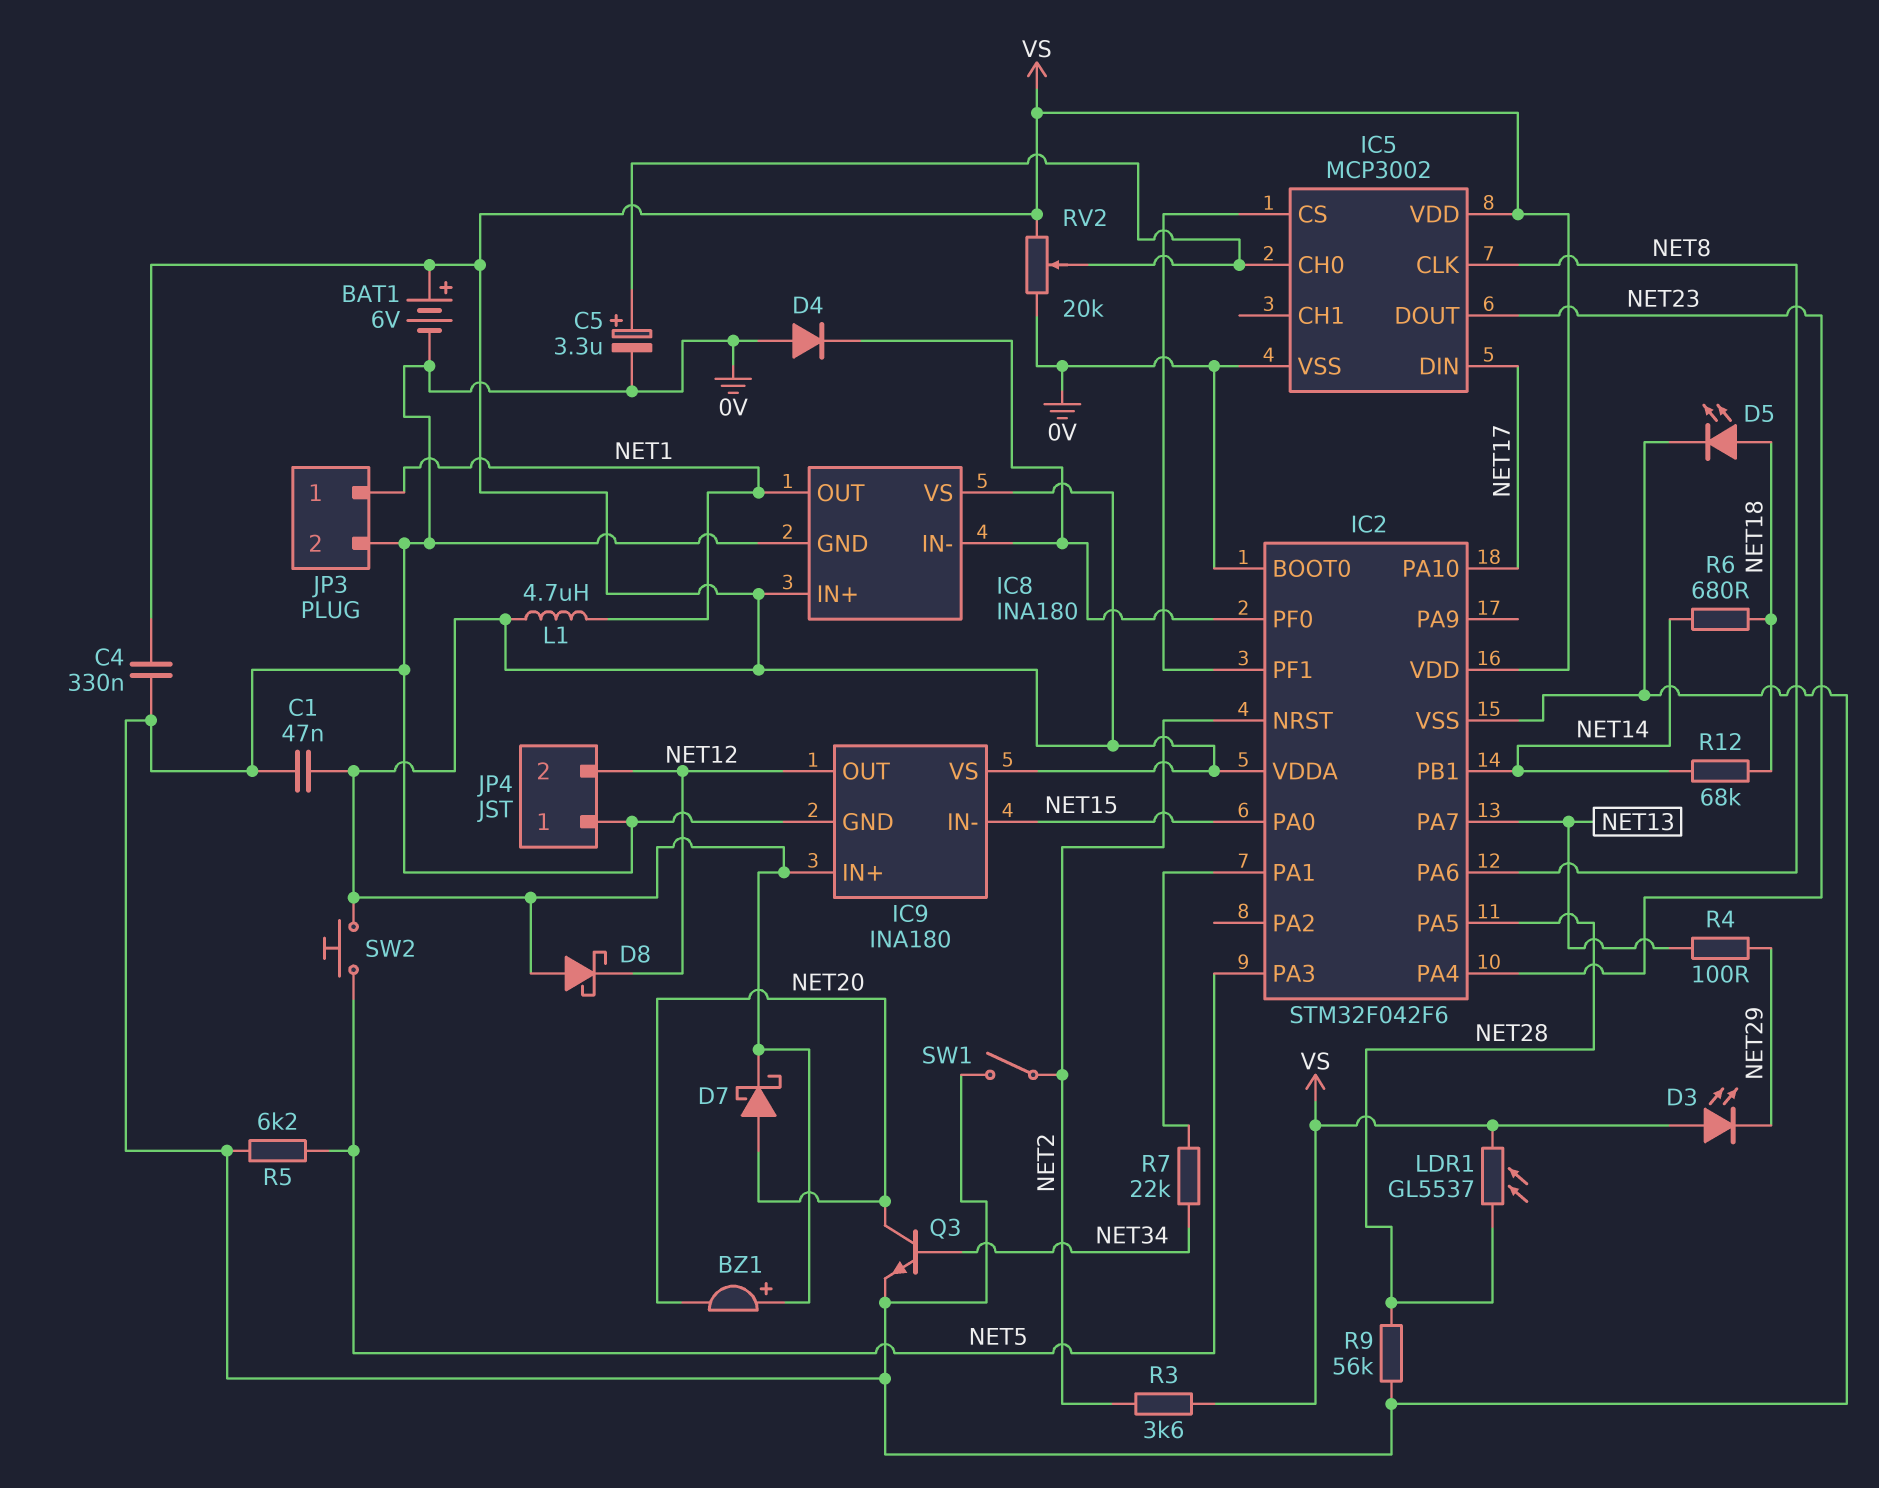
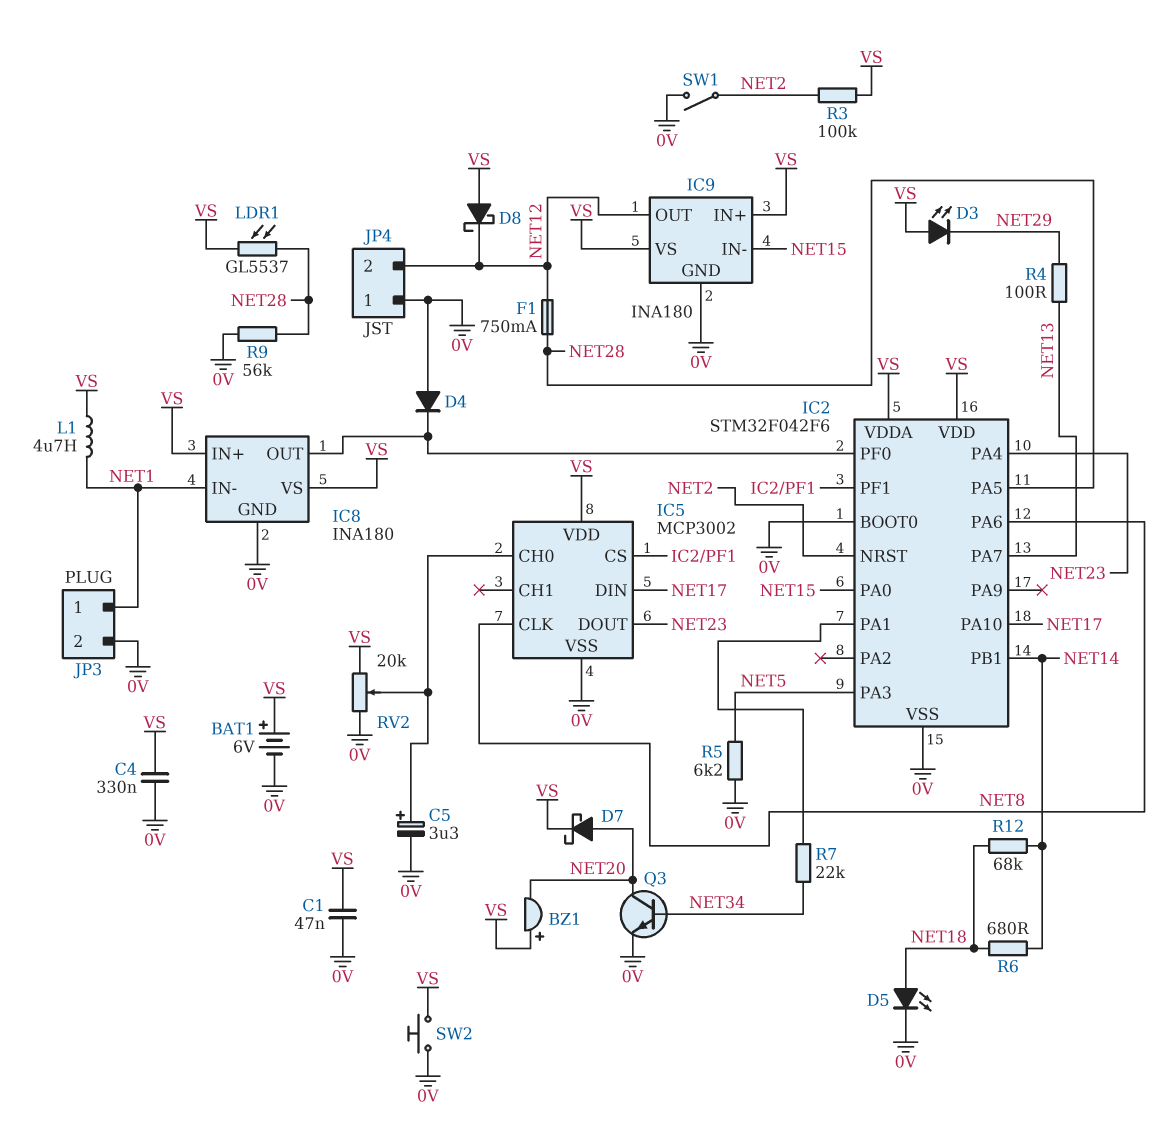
F1: none -> 750mA (NET12, NET28)
IC8 pin IN-: IC2/PF0 -> NET1
IC8 pin OUT: NET1 -> IC2/PF0
R3: 3.6k (NET2, VS) -> 100k (NET2, VS)
SW2: button (NET5, VS) -> button (0V, VS)

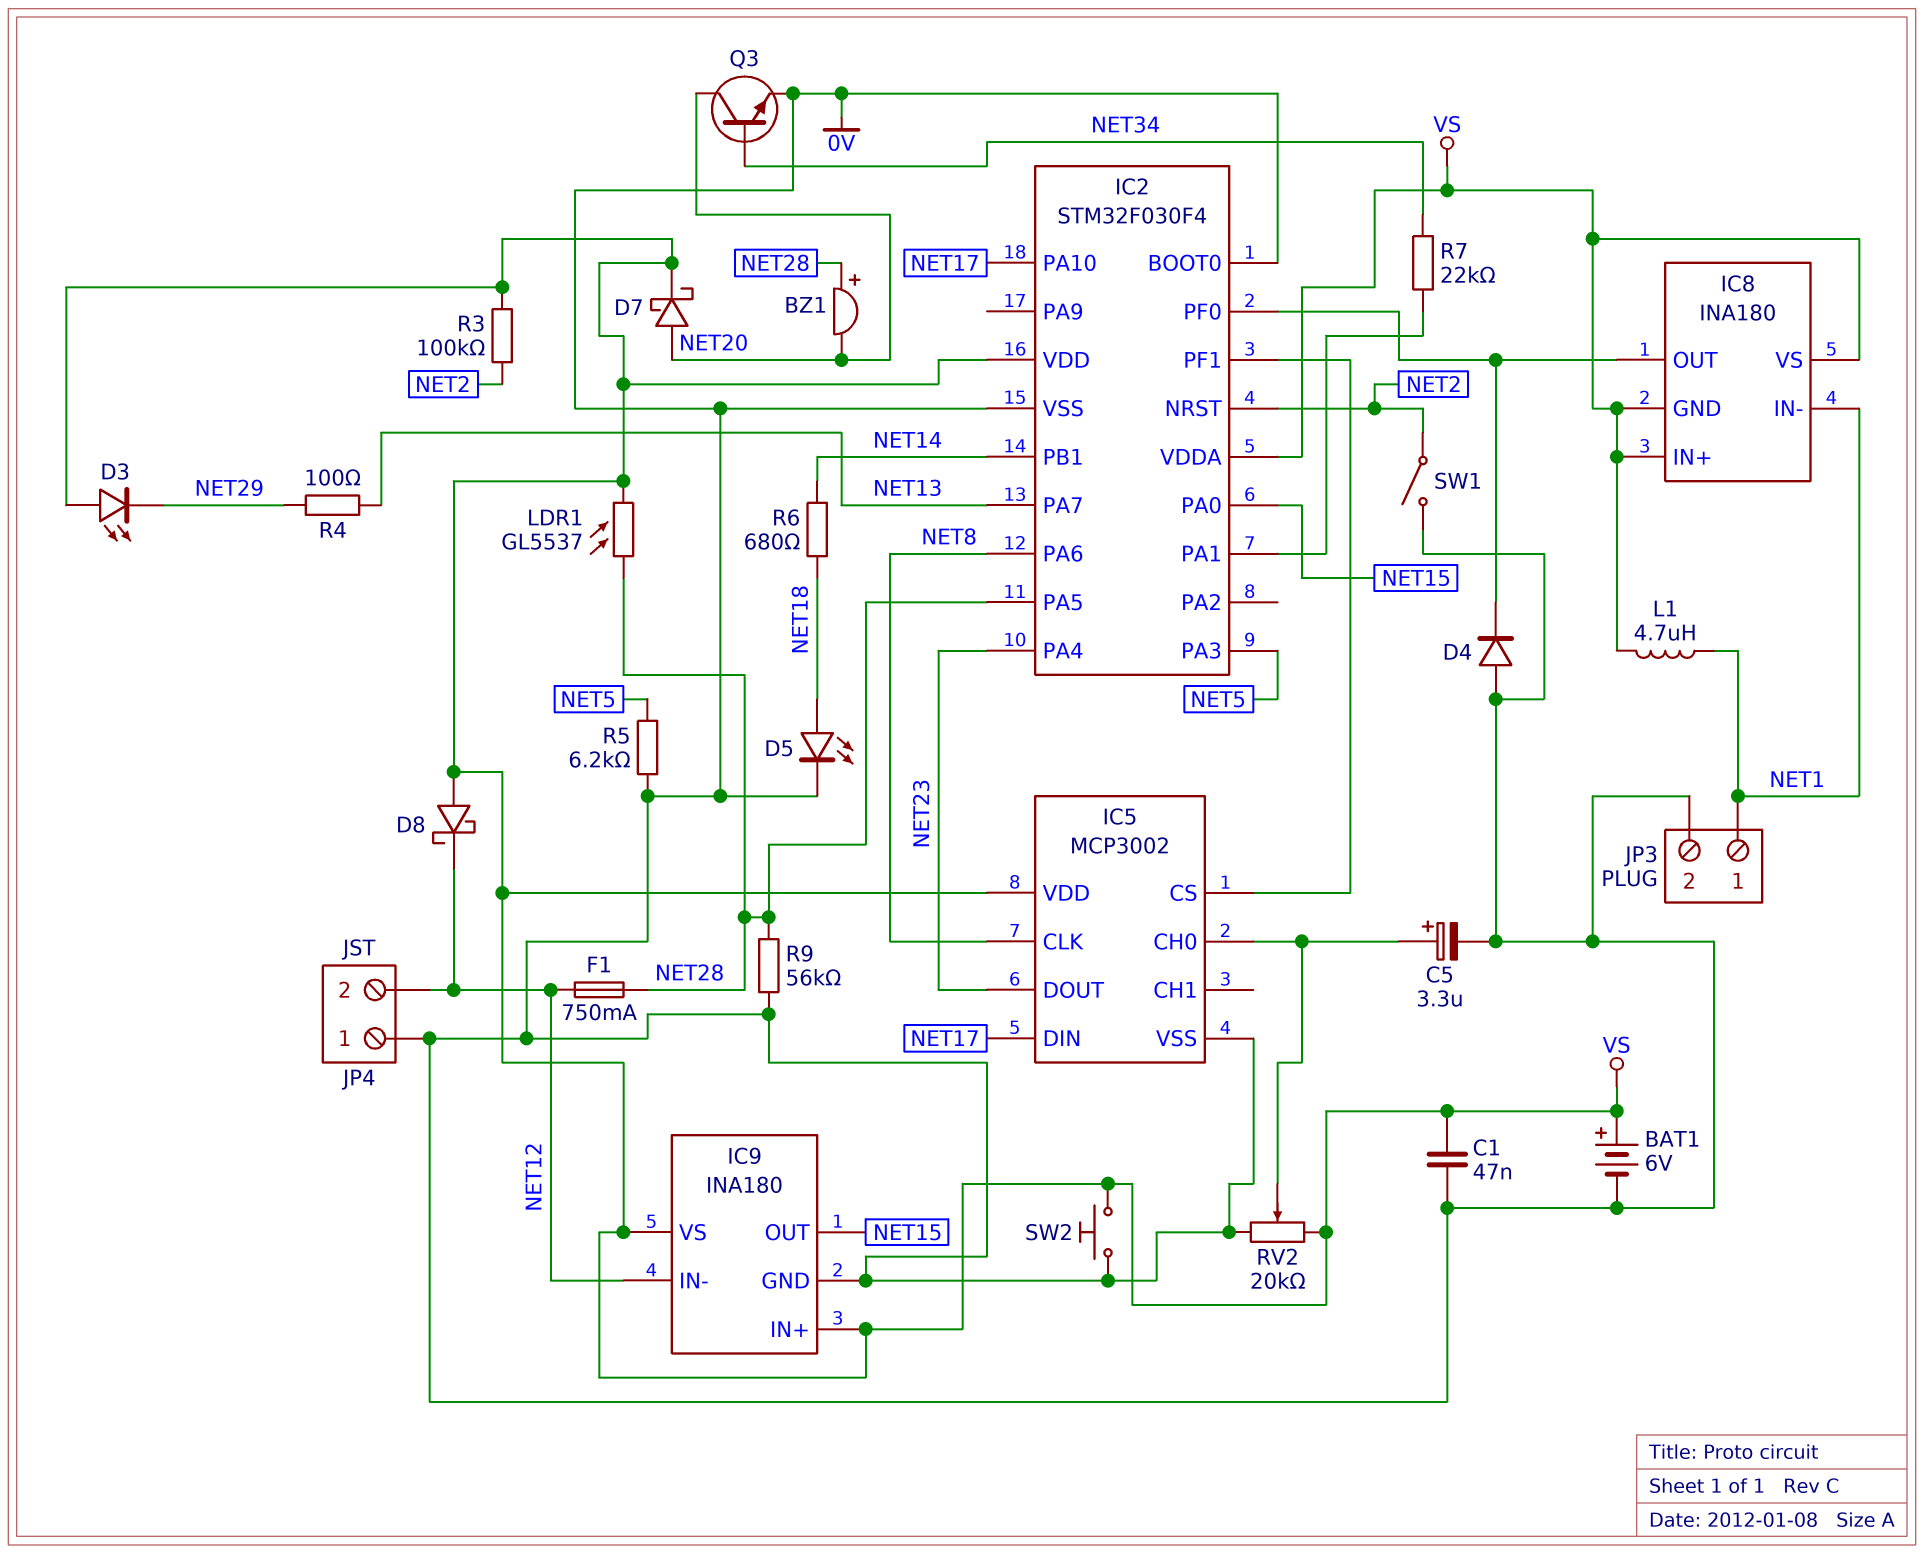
BZ1: buzzer (plus VS, minus NET20) -> buzzer (plus NET28, minus NET20)
C4: 330nF (0V, VS) -> none
IC2: STM32F042F6 -> STM32F030F4
IC8 pin GND: 0V -> VS
IC9 pin IN-: NET15 -> NET12
IC9 pin OUT: NET12 -> NET15
R12: 68k (NET14, NET18) -> none

